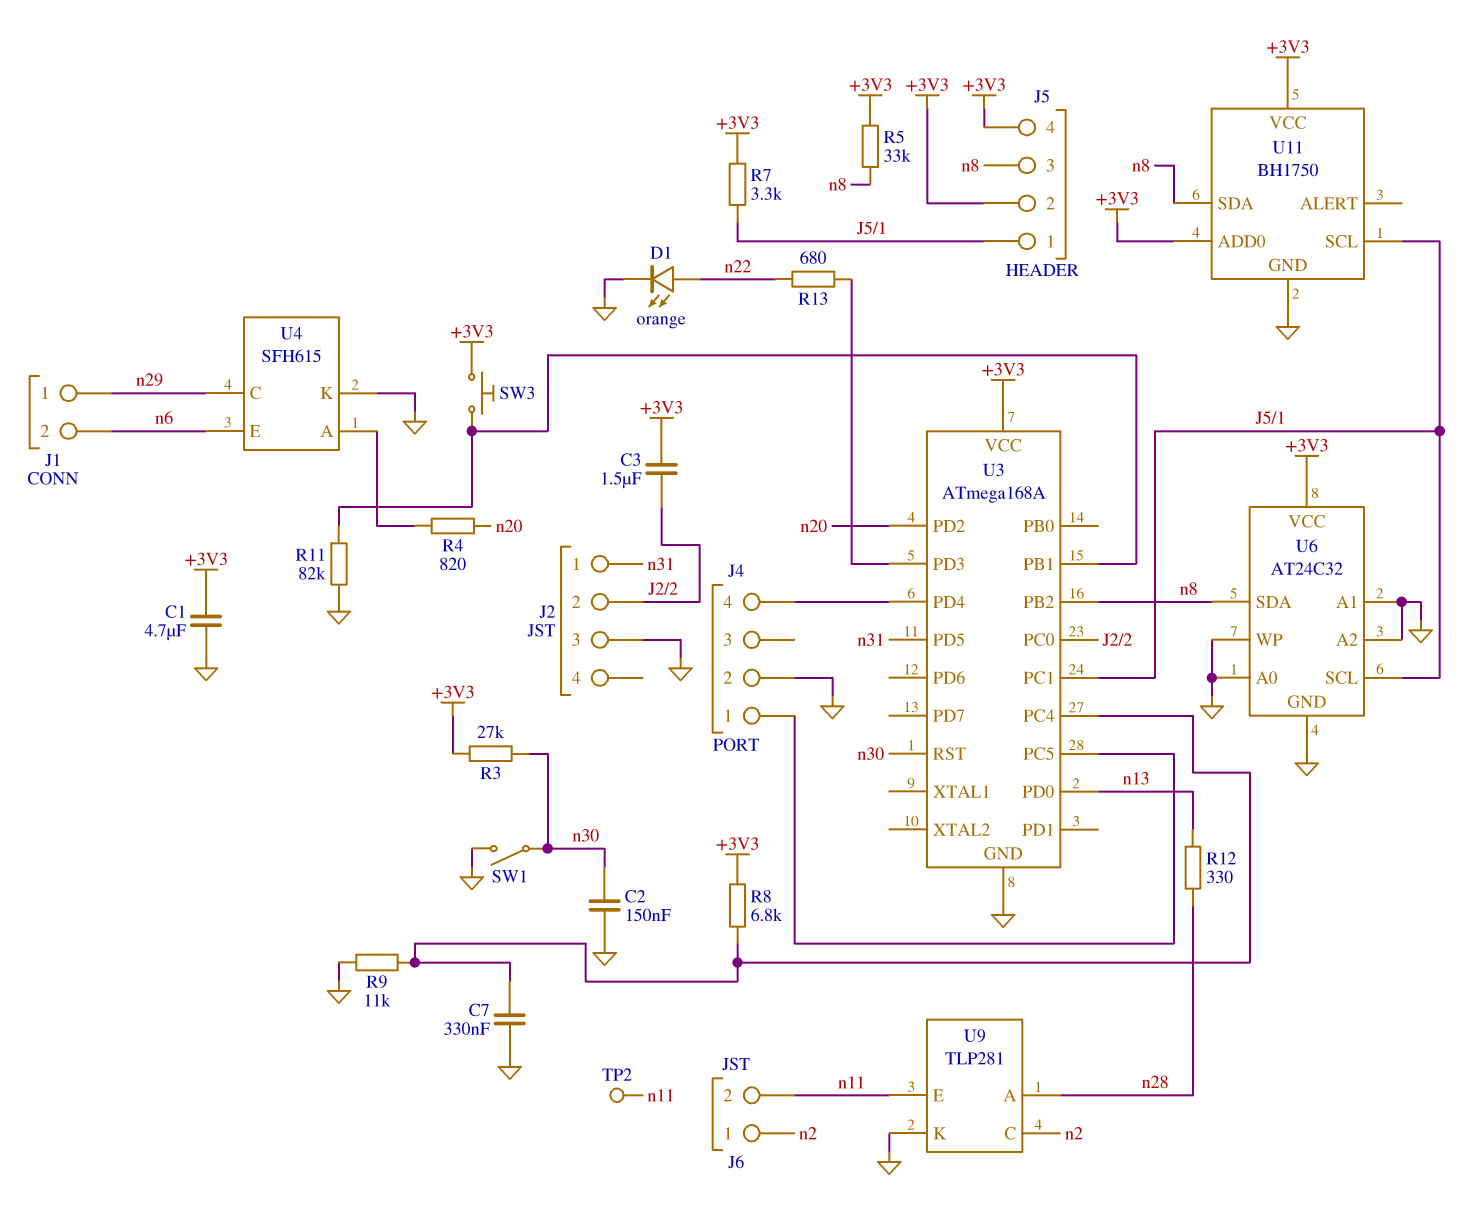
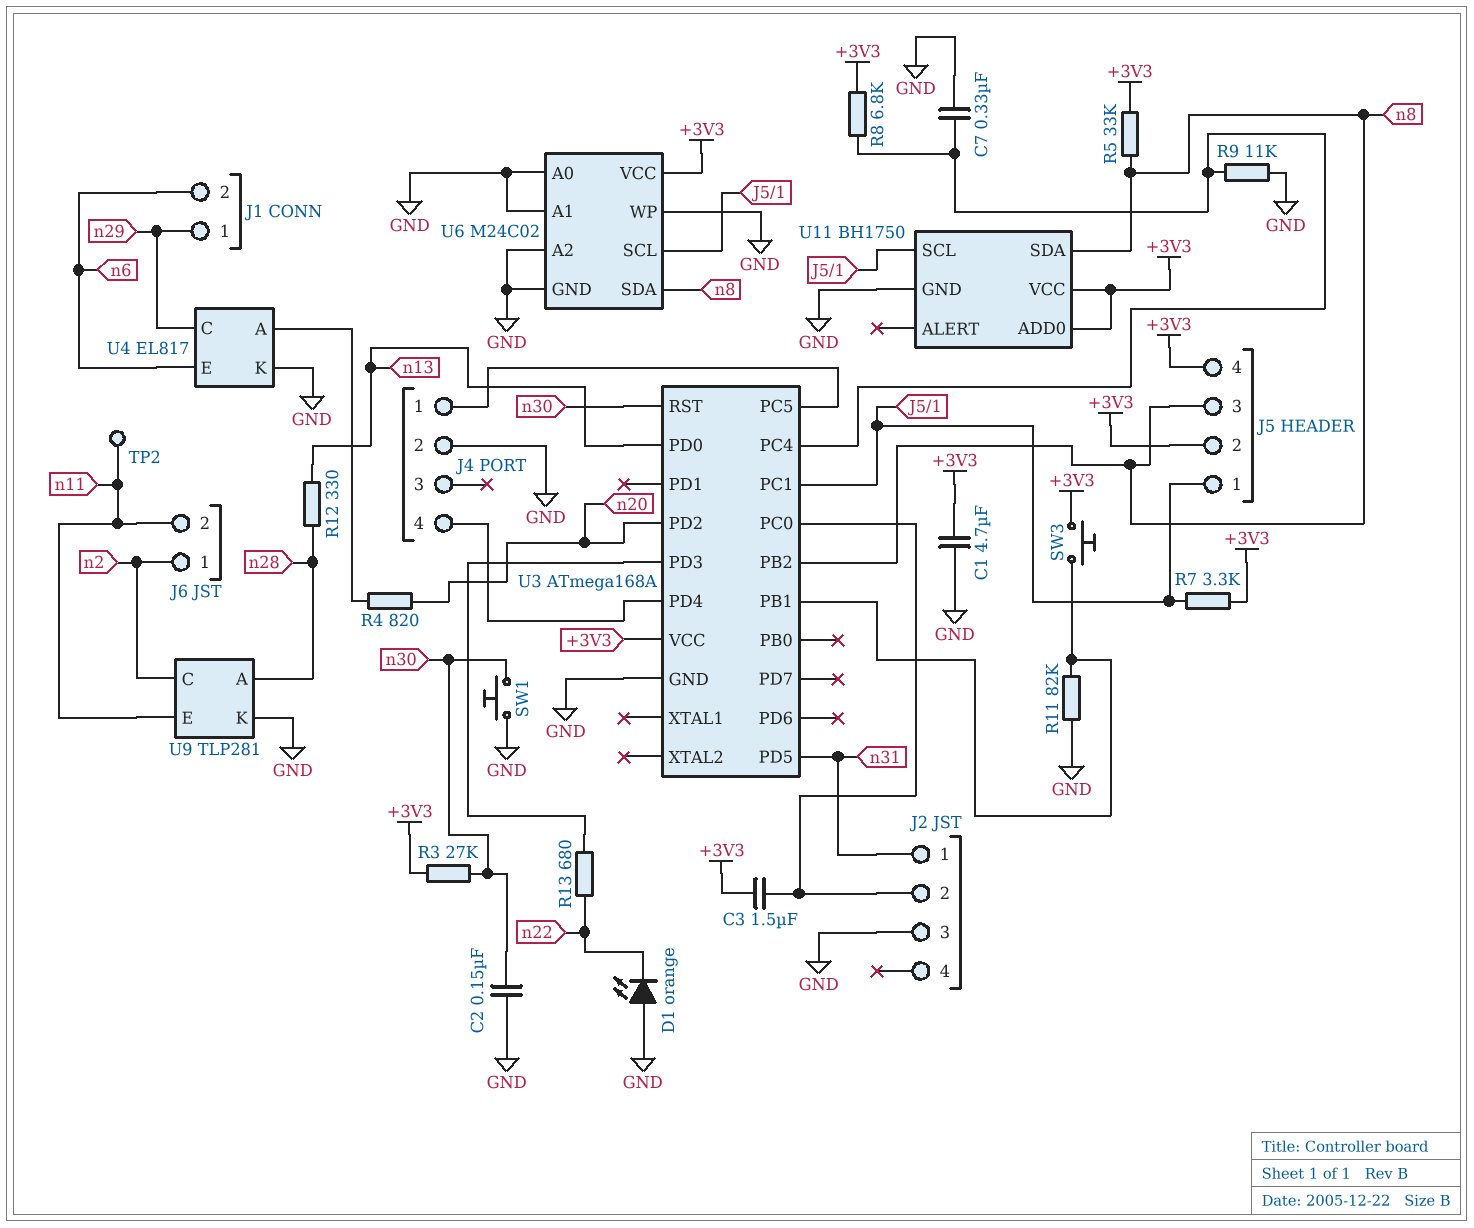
D1: LED orange (A n22, K GND) -> LED orange (A GND, K n22)
SW1: switch (GND, n30) -> button (GND, n30)
U4: SFH615 -> EL817
U6: AT24C32 -> M24C02

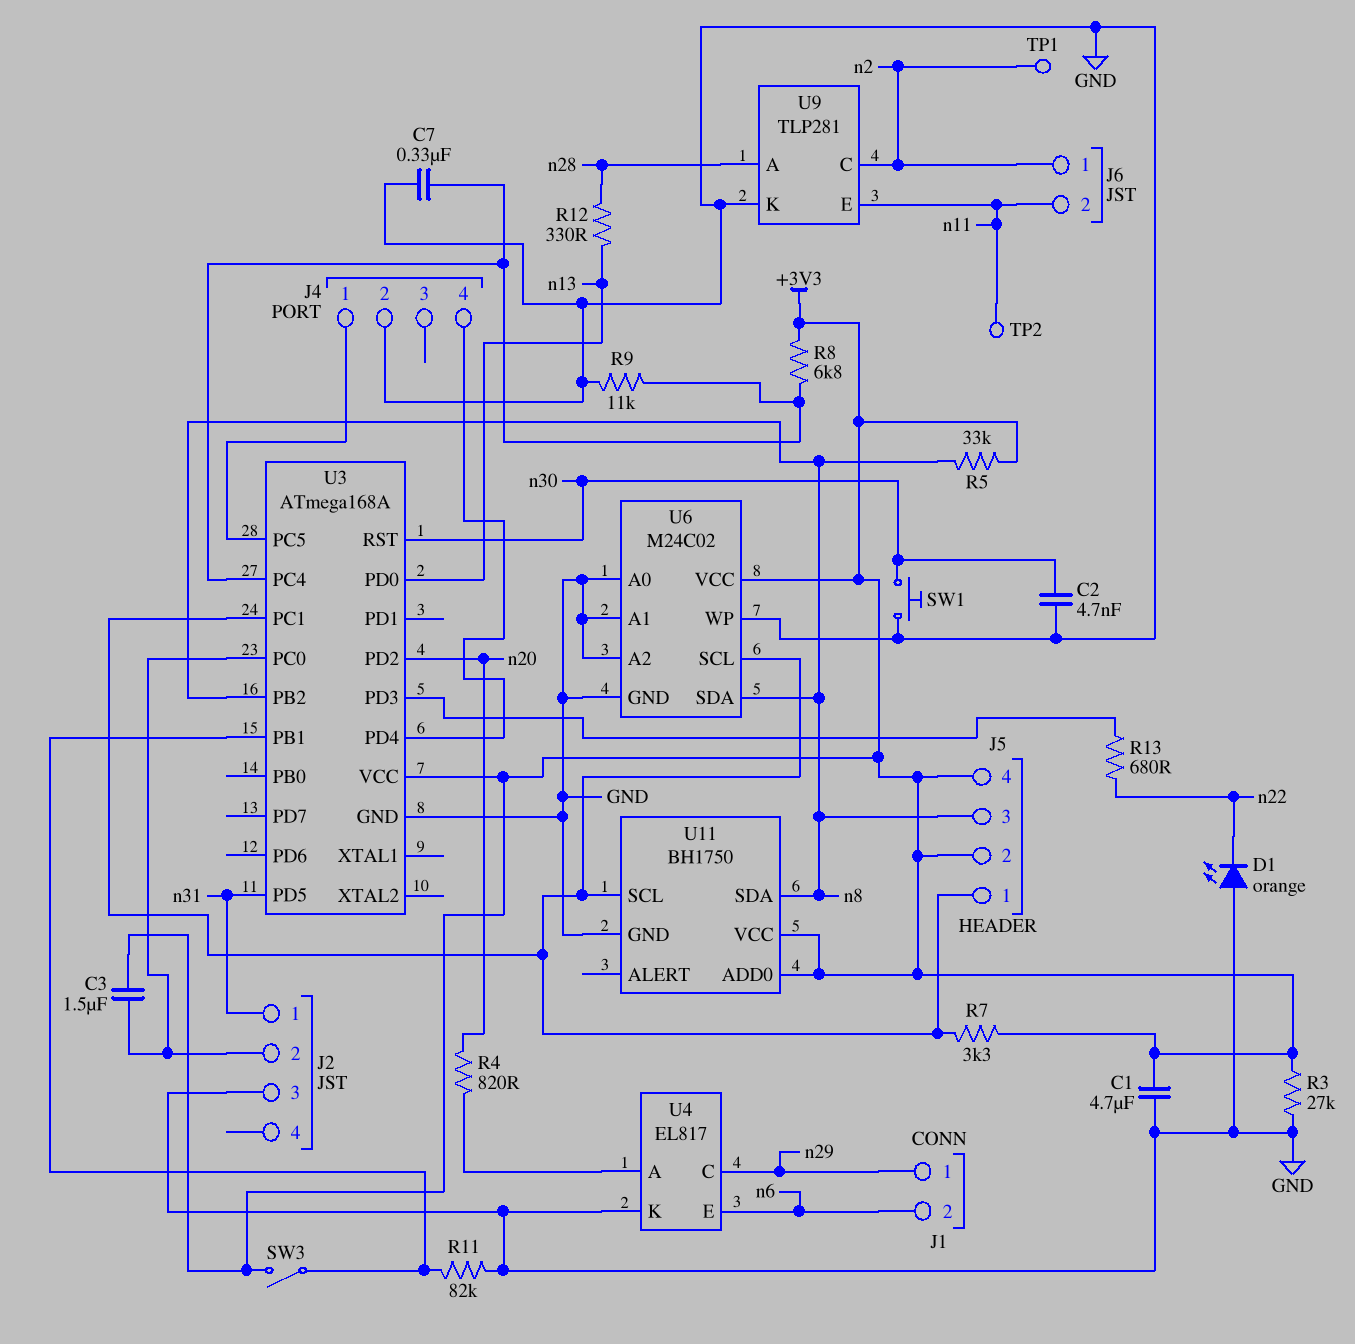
C2: 150nF (GND, n30) -> 4.7nF (GND, n30)
R3: 27k (+3V3, n30) -> 27k (+3V3, GND)
SW3: button (+3V3, U3/PB1) -> switch (+3V3, U3/PB1)
TP1: none -> test point (n2)

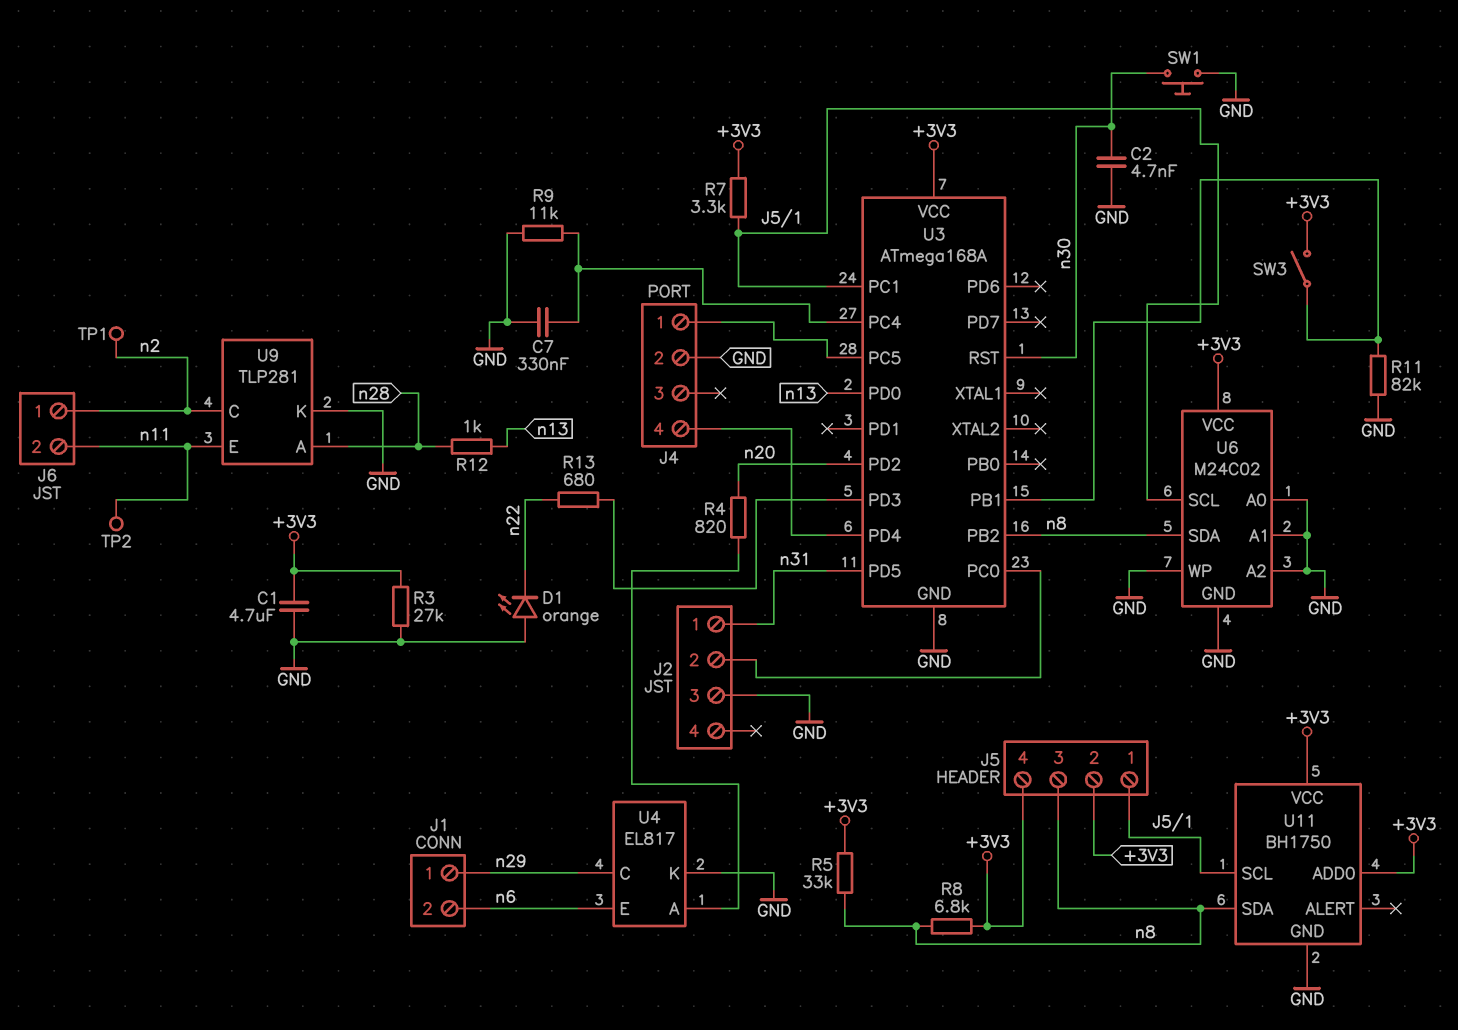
C3: 1.5uF (+3V3, J2/2) -> none
R8: 6.8k (+3V3, U3/PC4) -> 6.8k (+3V3, n8)
R12: 330 (n13, n28) -> 1k (n13, n28)

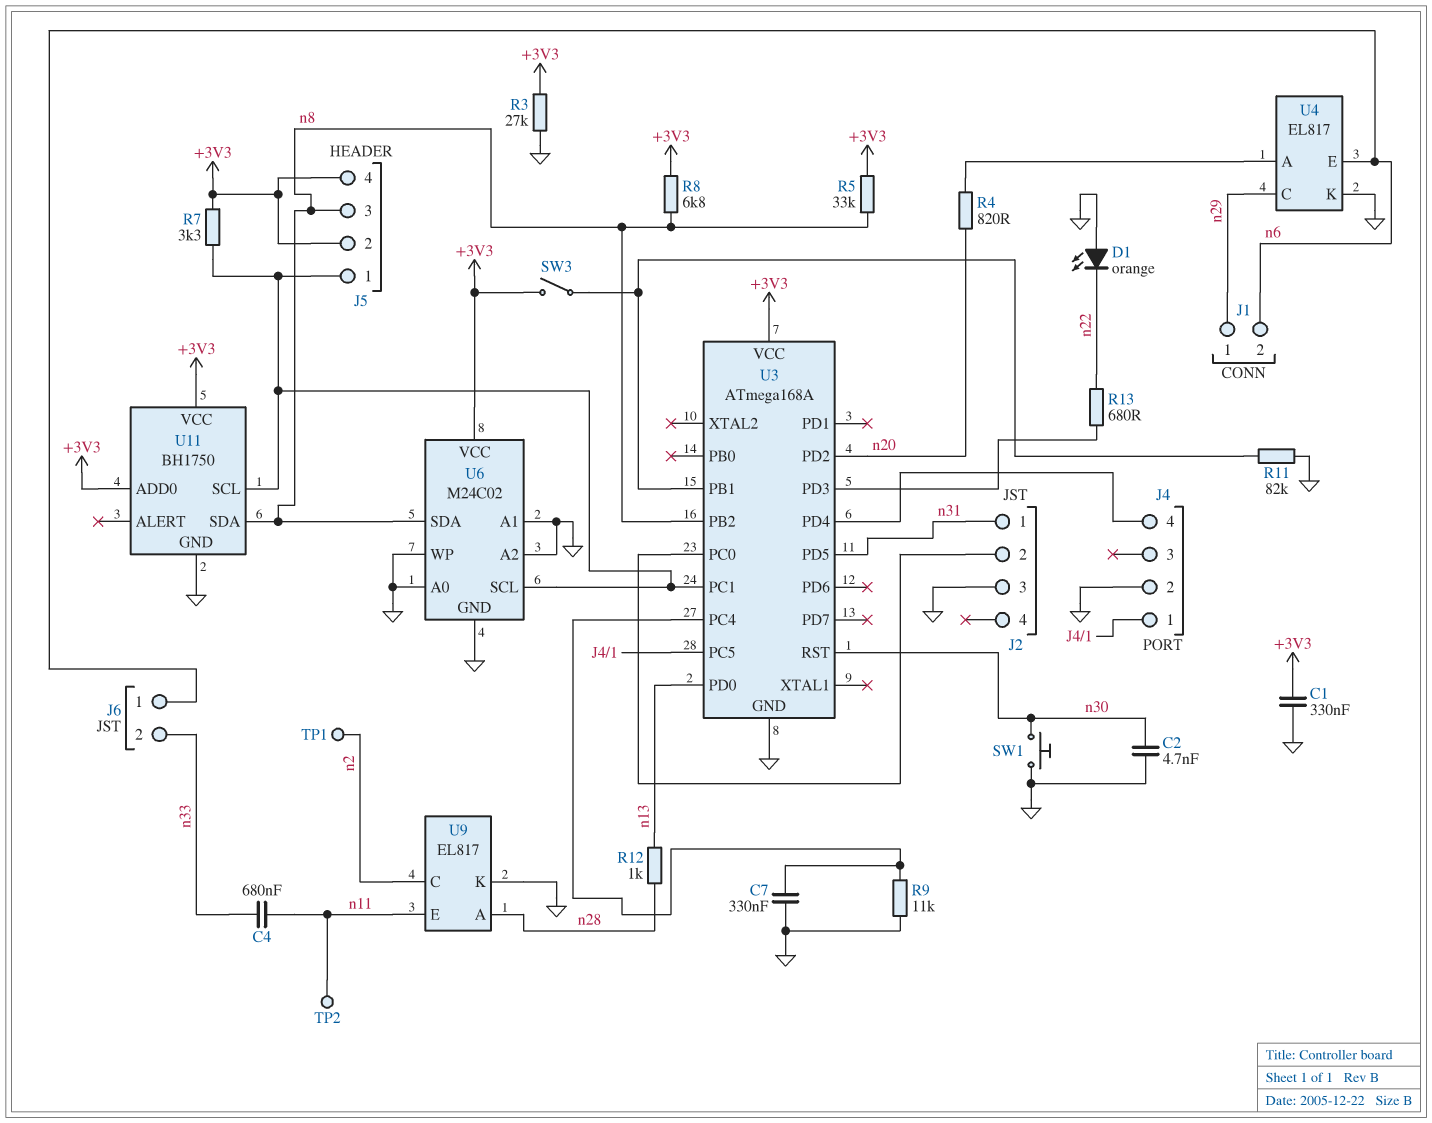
C1: 4.7uF (+3V3, GND) -> 330nF (+3V3, GND)
C4: none -> 680nF (n11, n33)
J6 pin 1: n2 -> n6
J6 pin 2: n11 -> n33
U9: TLP281 -> EL817

